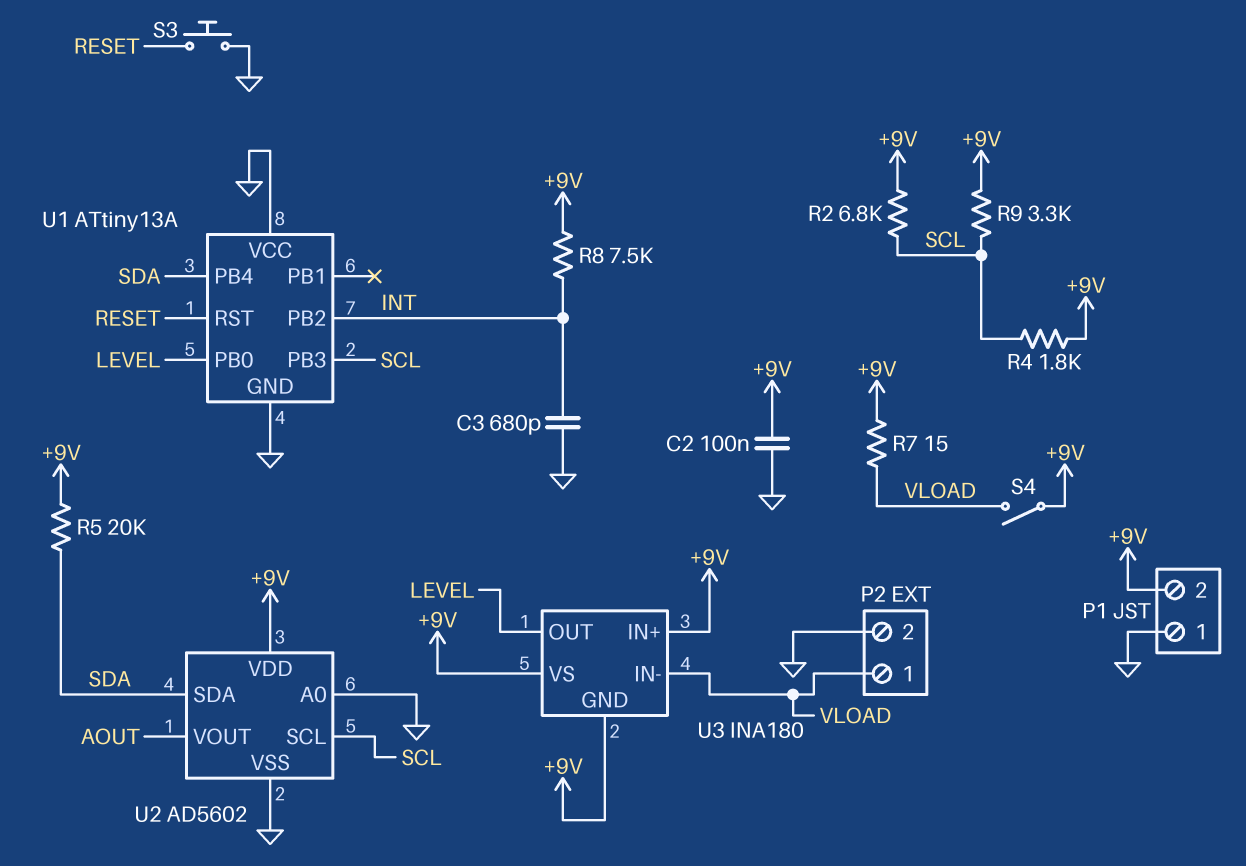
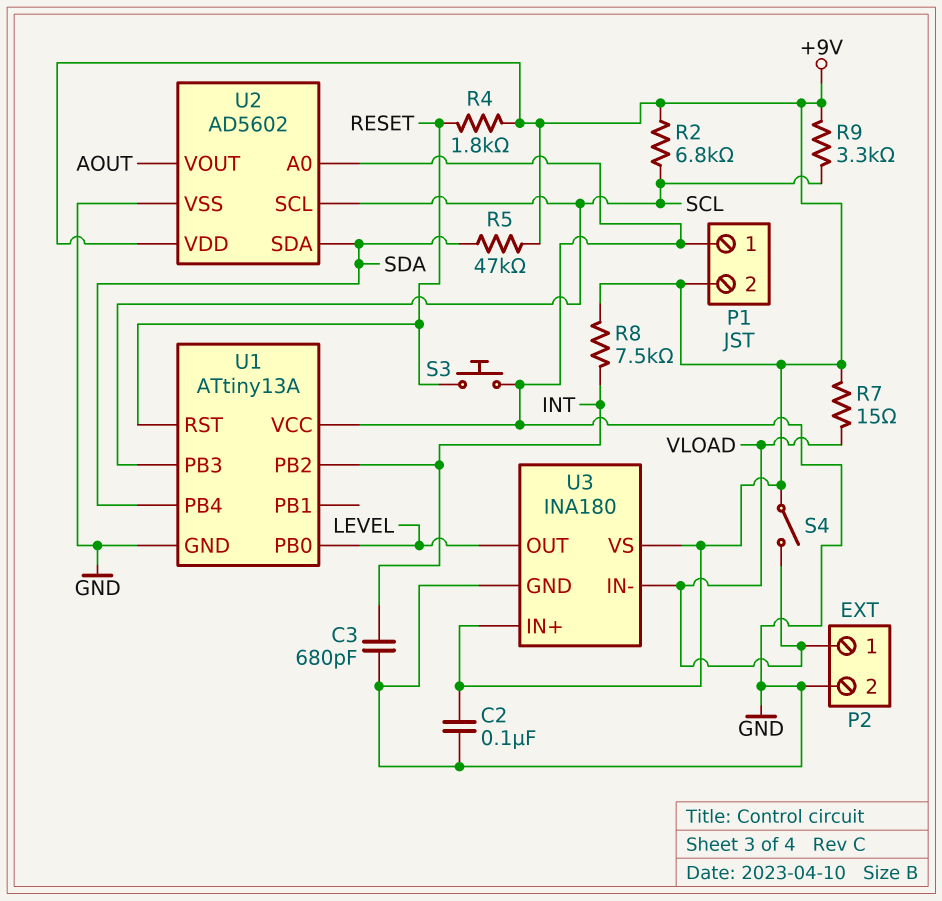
R4: 1.8k (+9V, SCL) -> 1.8k (+9V, RESET)
R5: 20k (+9V, SDA) -> 47k (+9V, SDA)
U3 pin GND: +9V -> GND

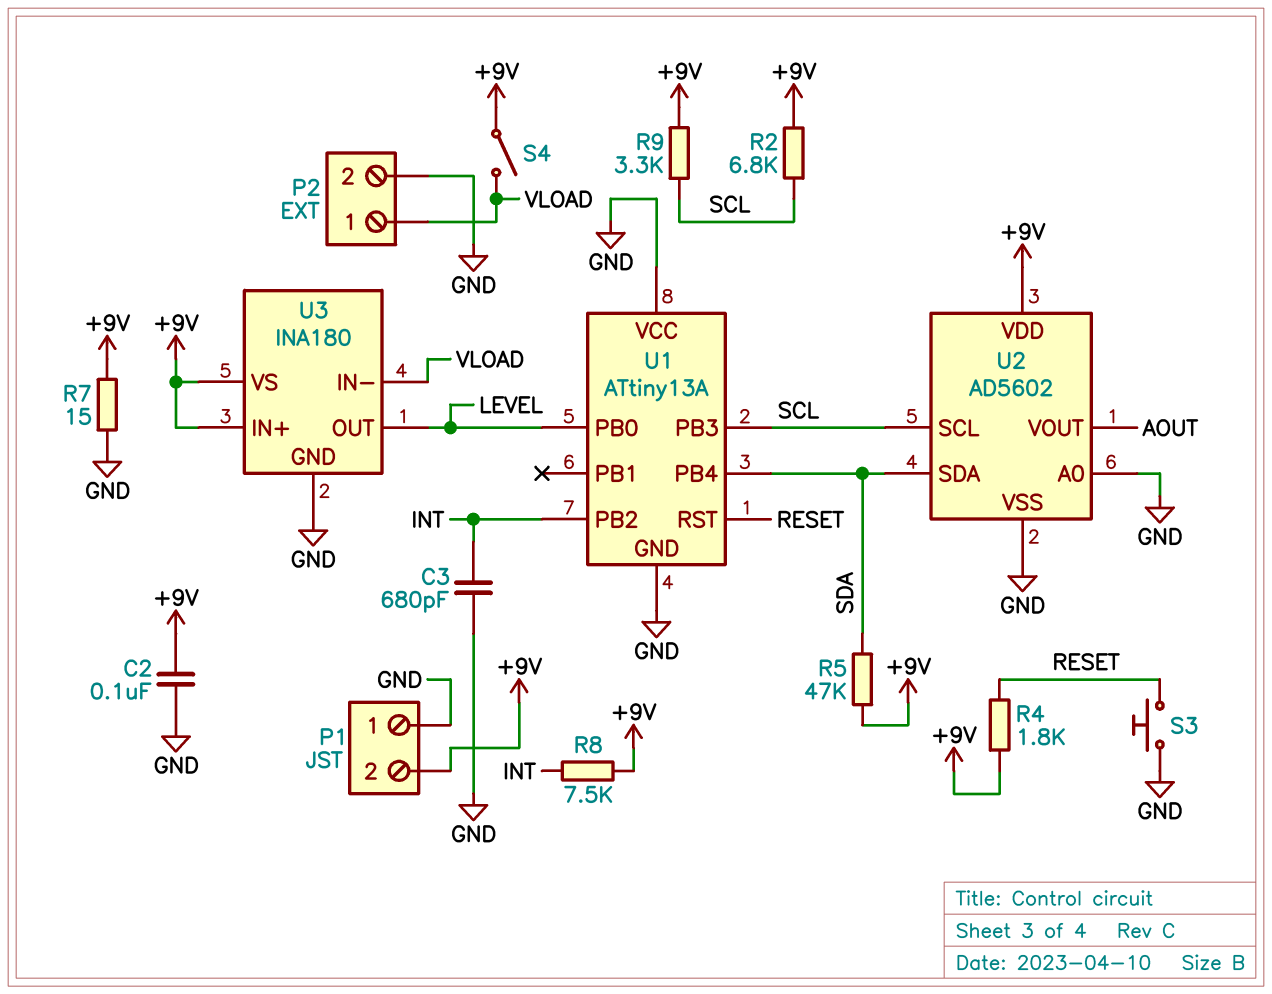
R7: 15 (+9V, VLOAD) -> 15 (+9V, GND)

